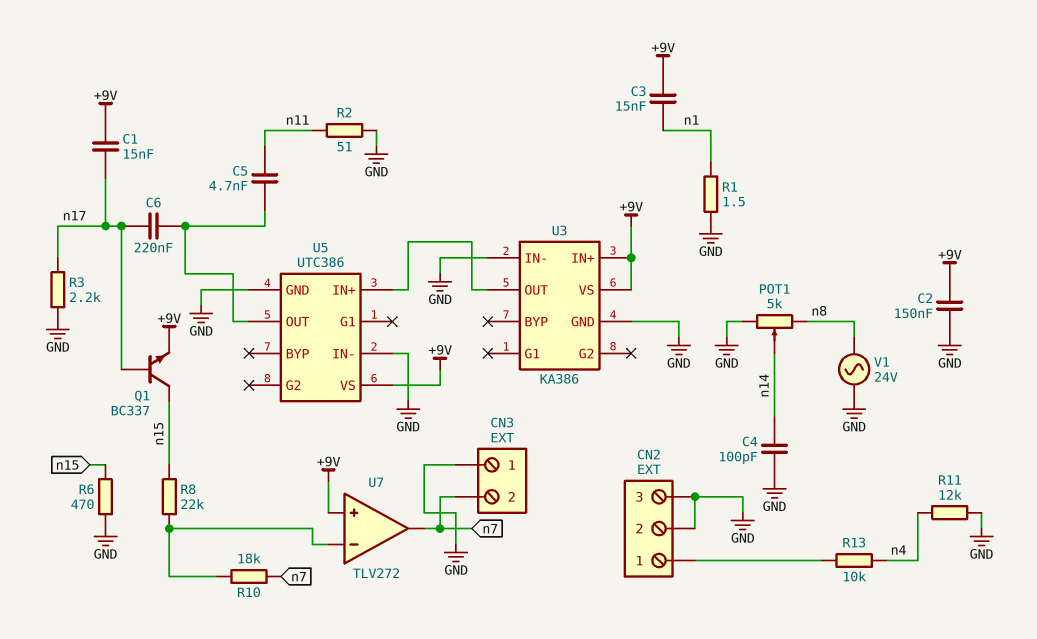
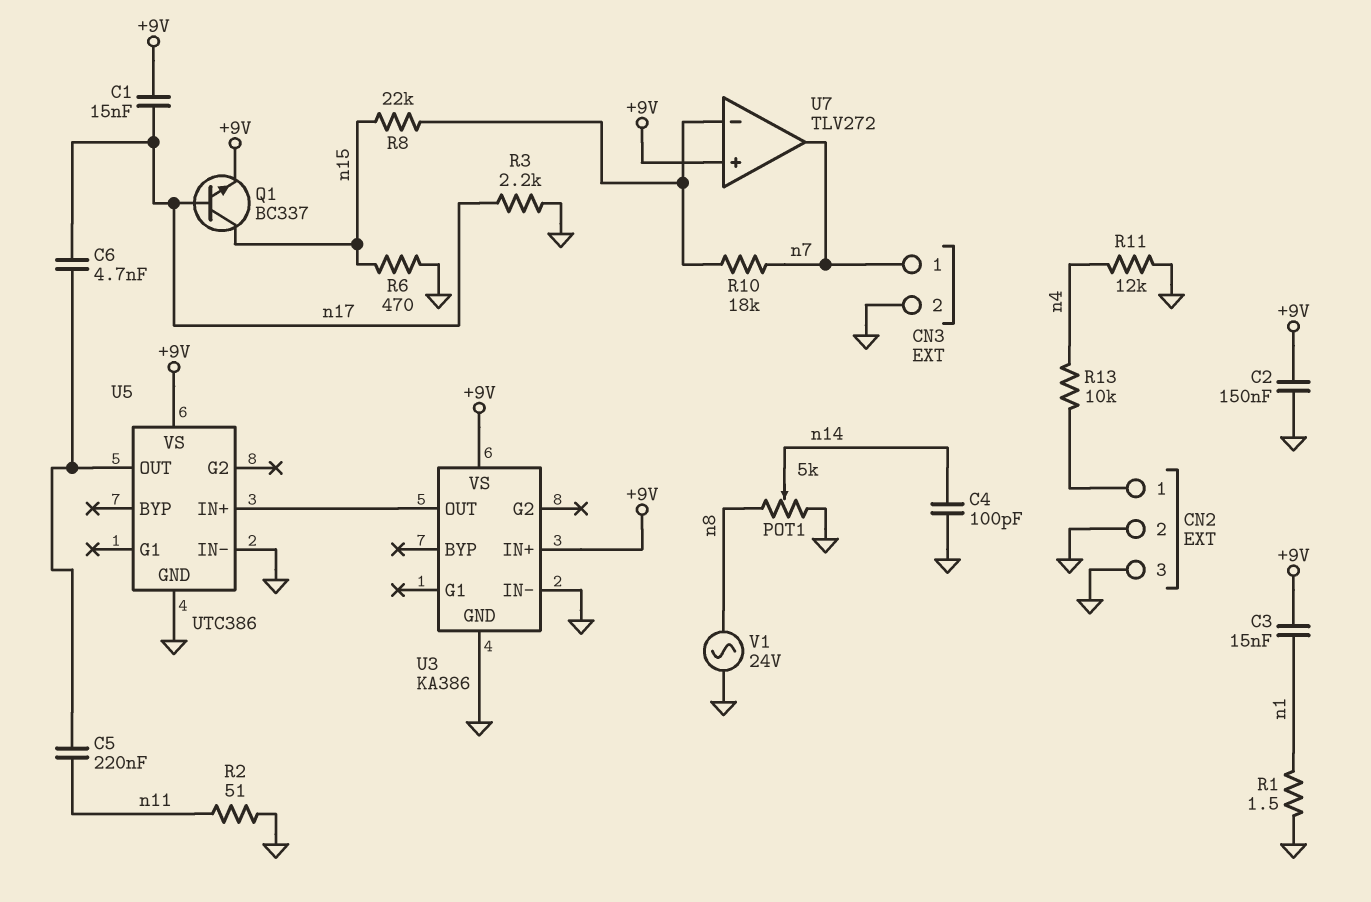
C5: 4.7nF (U5/OUT, n11) -> 220nF (U5/OUT, n11)
C6: 220nF (U5/OUT, n17) -> 4.7nF (U5/OUT, n17)
CN3 pin 1: GND -> n7
CN3 pin 2: n7 -> GND

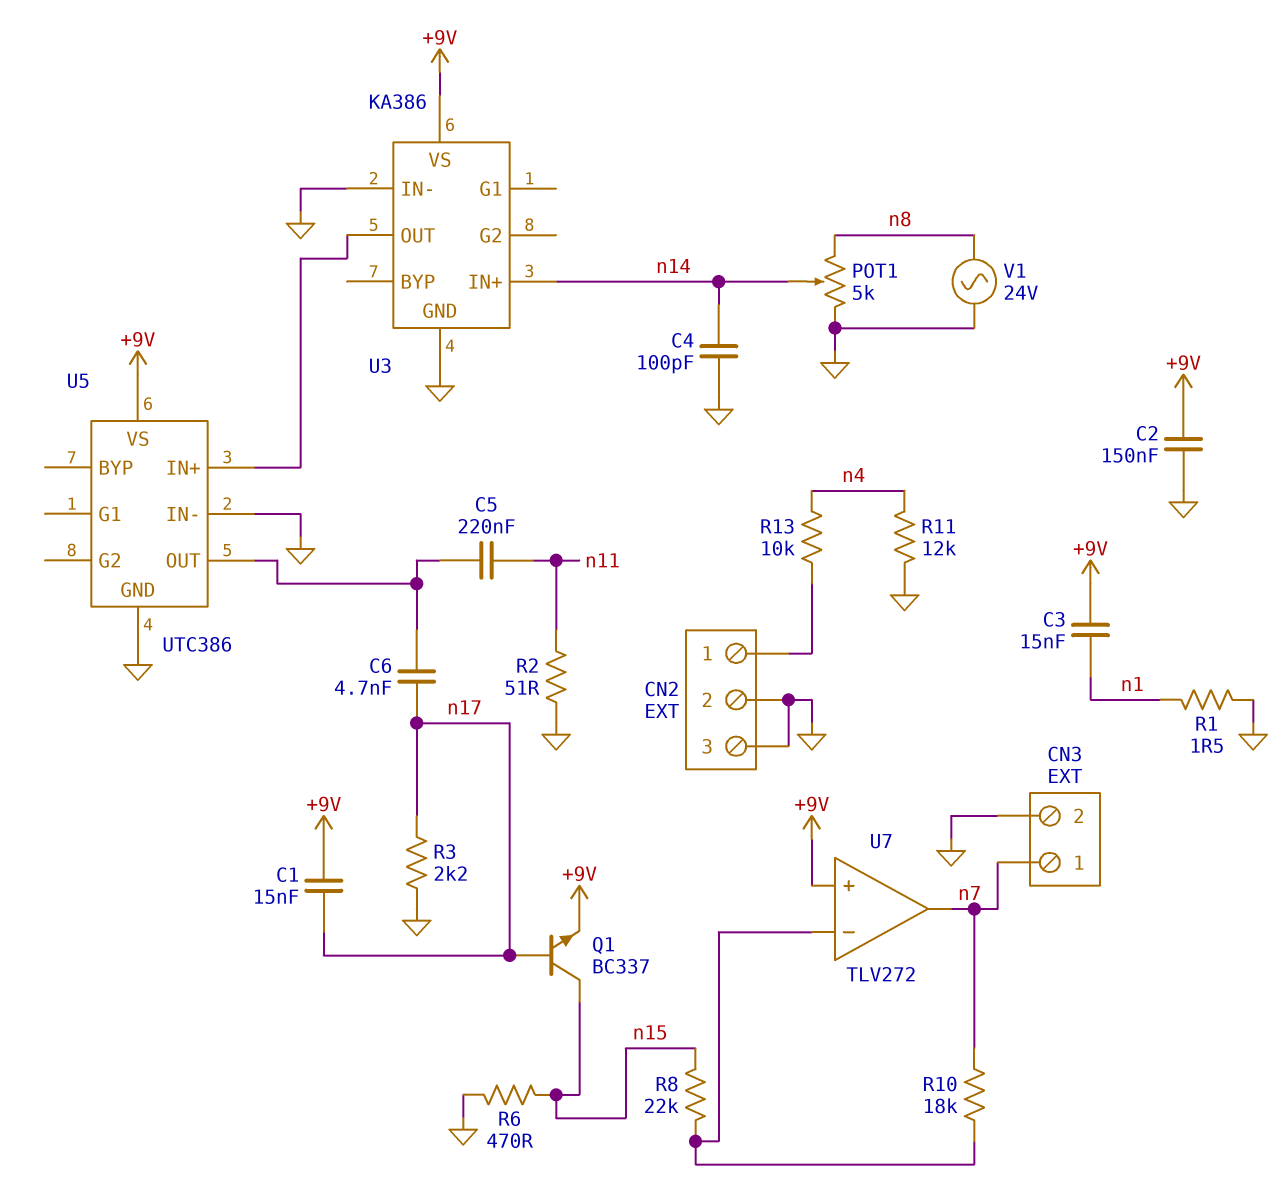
U3 pin IN+: +9V -> n14

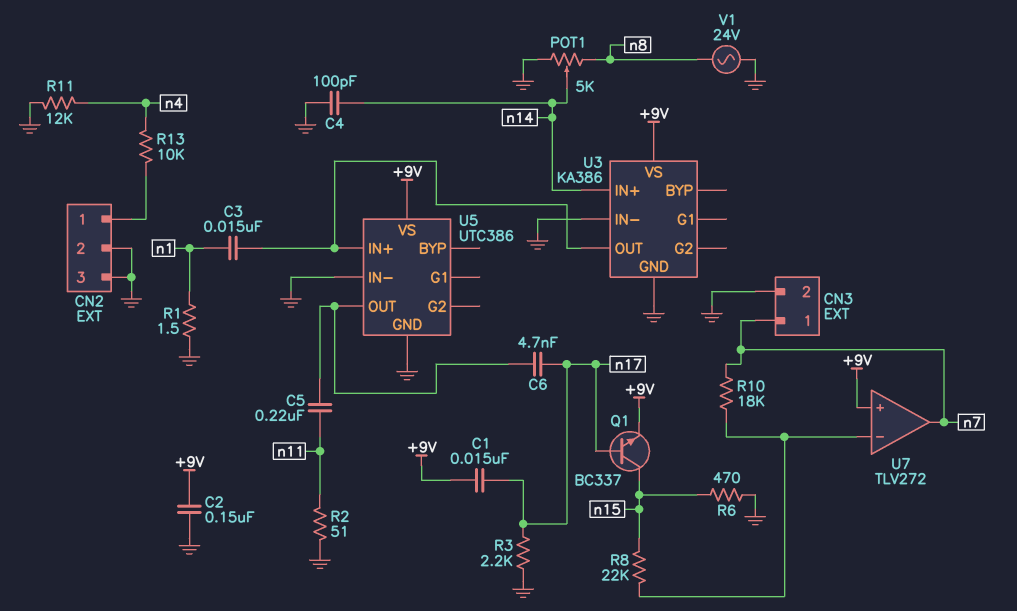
C3: 15nF (+9V, n1) -> 15nF (U3/OUT, n1)

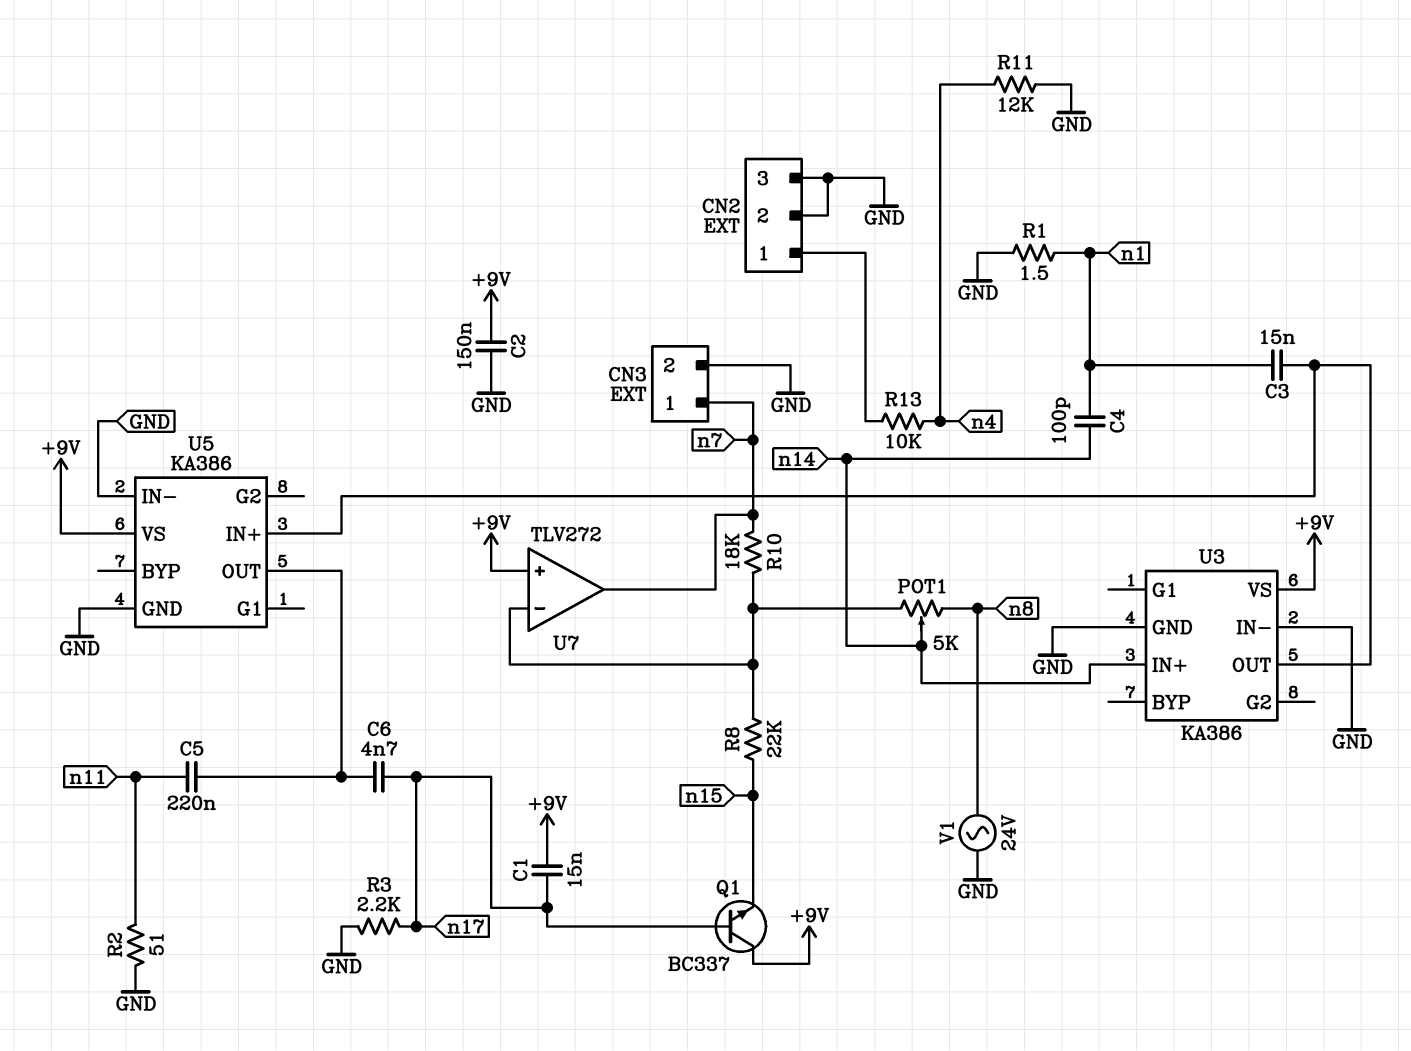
C4: 100pF (GND, n14) -> 100pF (n1, n14)
POT1: 5k (GND, n8, wiper n14) -> 5k (U7/in-, n8, wiper n14)
Q1: NPN BC337 (B n17, C n15, E +9V) -> NPN BC337 (B n17, C +9V, E n15)
R6: 470 (GND, n15) -> none
U5: UTC386 -> KA386

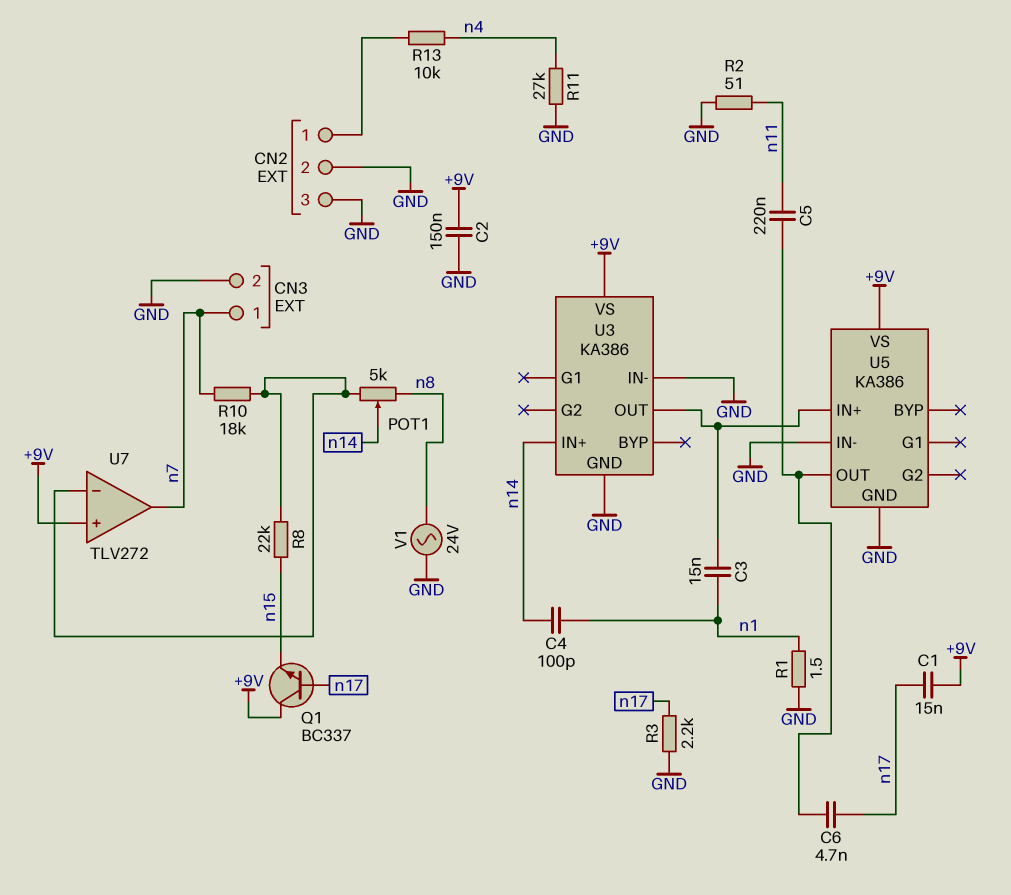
R11: 12k (GND, n4) -> 27k (GND, n4)

